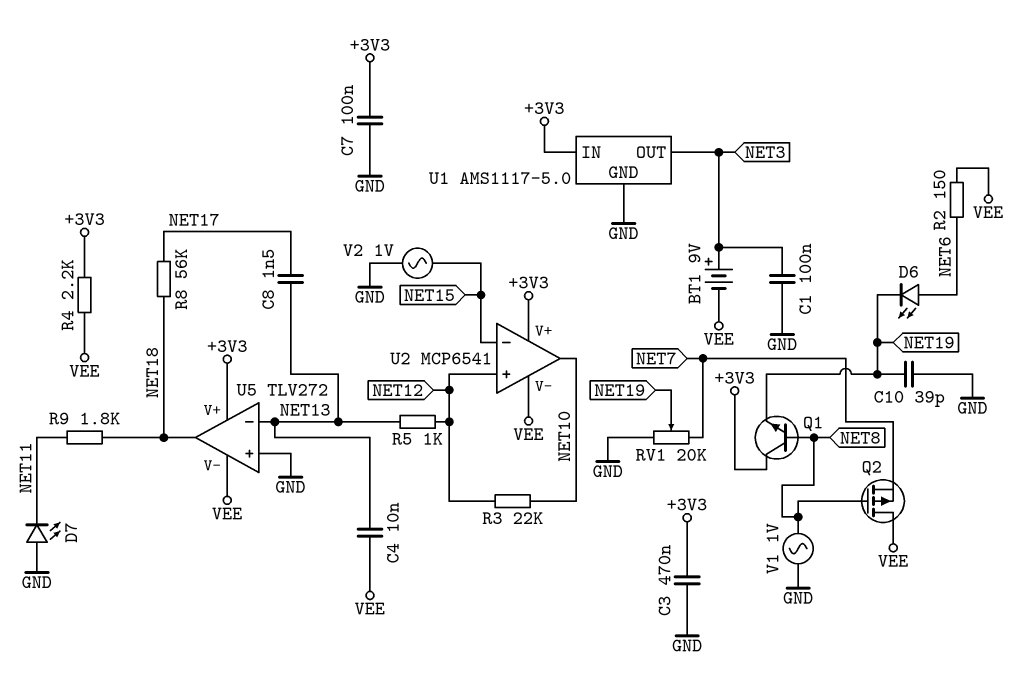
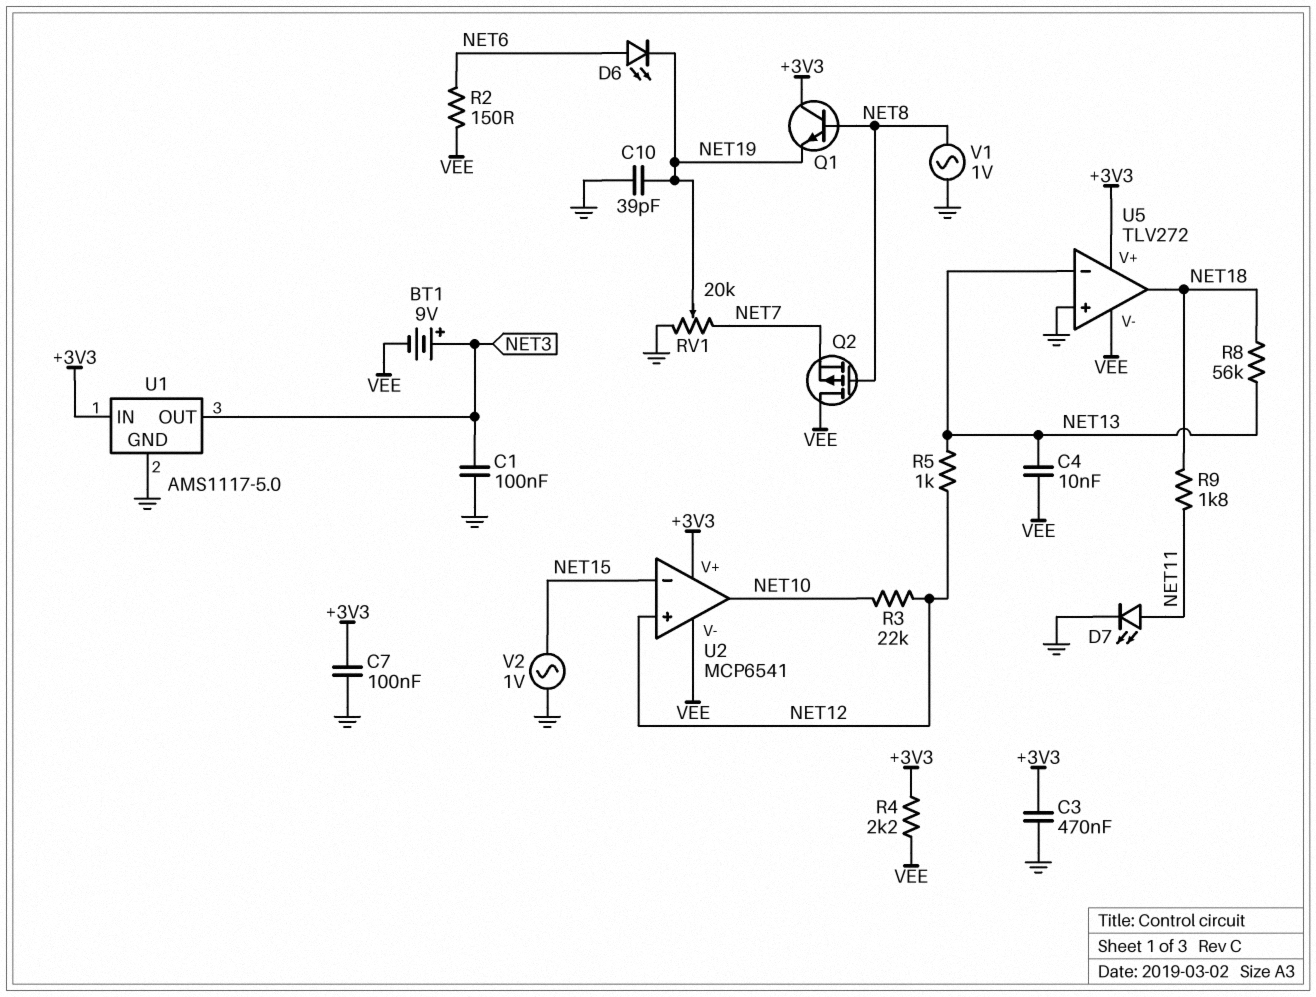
C8: 1.5nF (NET13, NET17) -> none
D7: LED (A GND, K NET11) -> LED (A NET11, K GND)
R8: 56k (NET17, NET18) -> 56k (NET13, NET18)

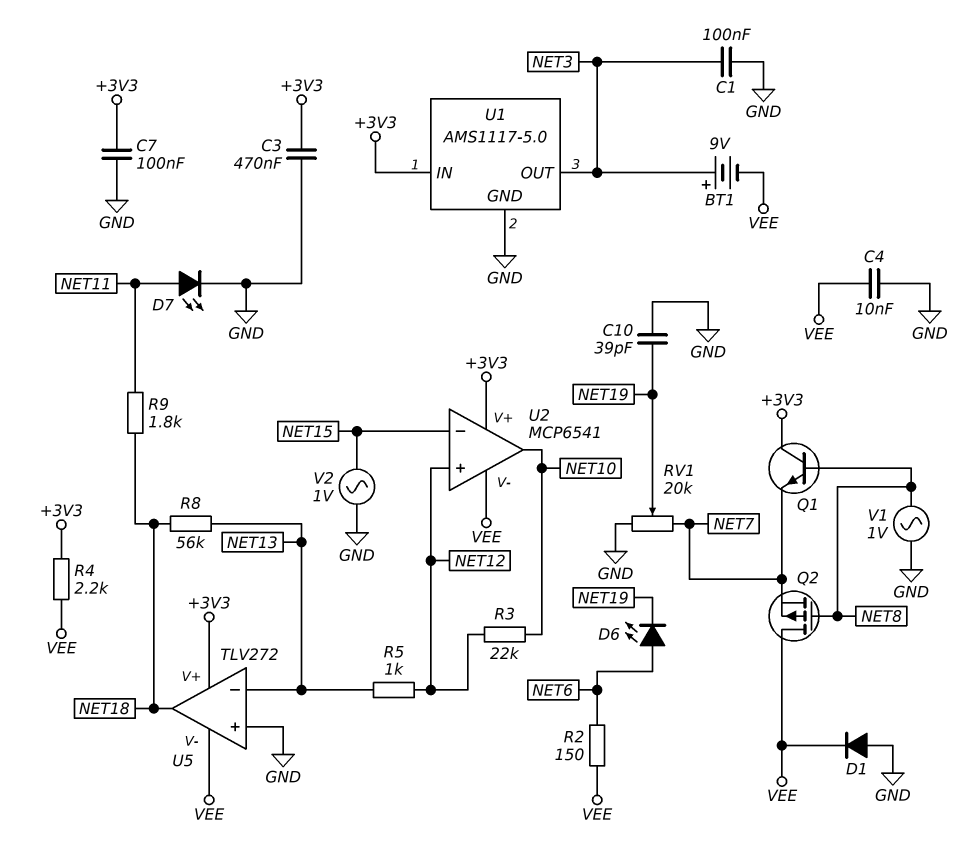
C4: 10nF (NET13, VEE) -> 10nF (GND, VEE)
D1: none -> diode (A GND, K VEE)
Q1: NPN (B NET8, C +3V3, E NET19) -> NPN (B NET8, C +3V3, E NET7)

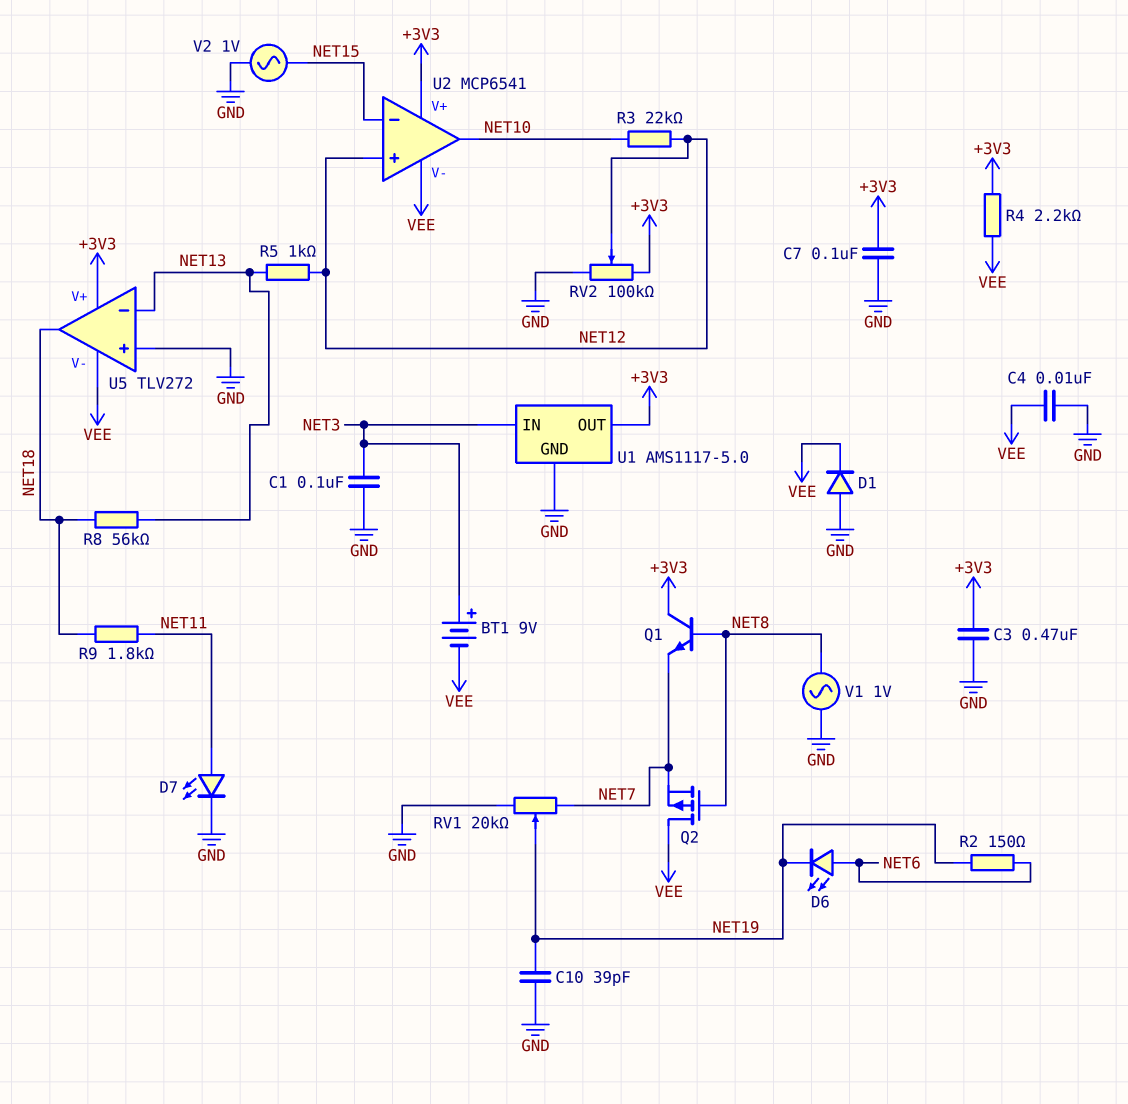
R2: 150 (NET6, VEE) -> 150 (NET6, NET19)
RV2: none -> 100k (+3V3, GND, wiper NET12)
U1 pin IN: +3V3 -> NET3
U1 pin OUT: NET3 -> +3V3

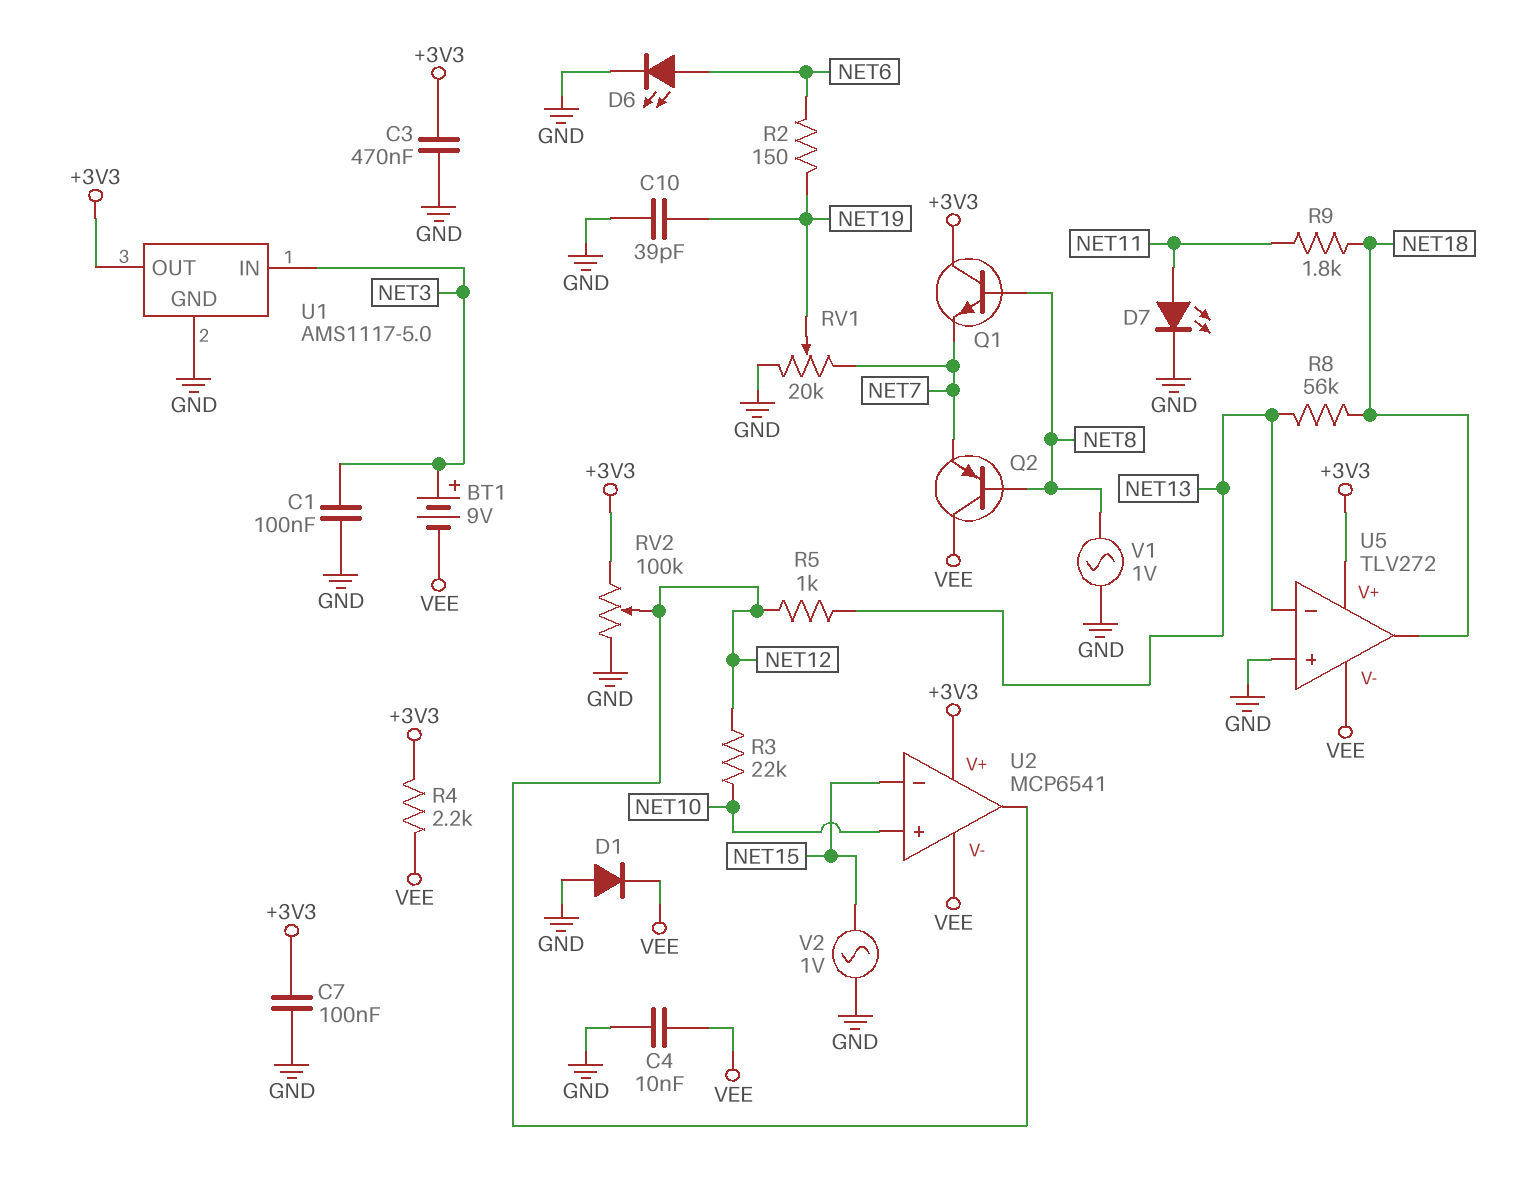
D6: LED (A NET6, K NET19) -> LED (A NET6, K GND)
Q2: PMOS (G NET8, D VEE, S NET7) -> PNP (B NET8, C VEE, E NET7)
U2 pin in+: NET12 -> NET10
U2 pin out: NET10 -> NET12

